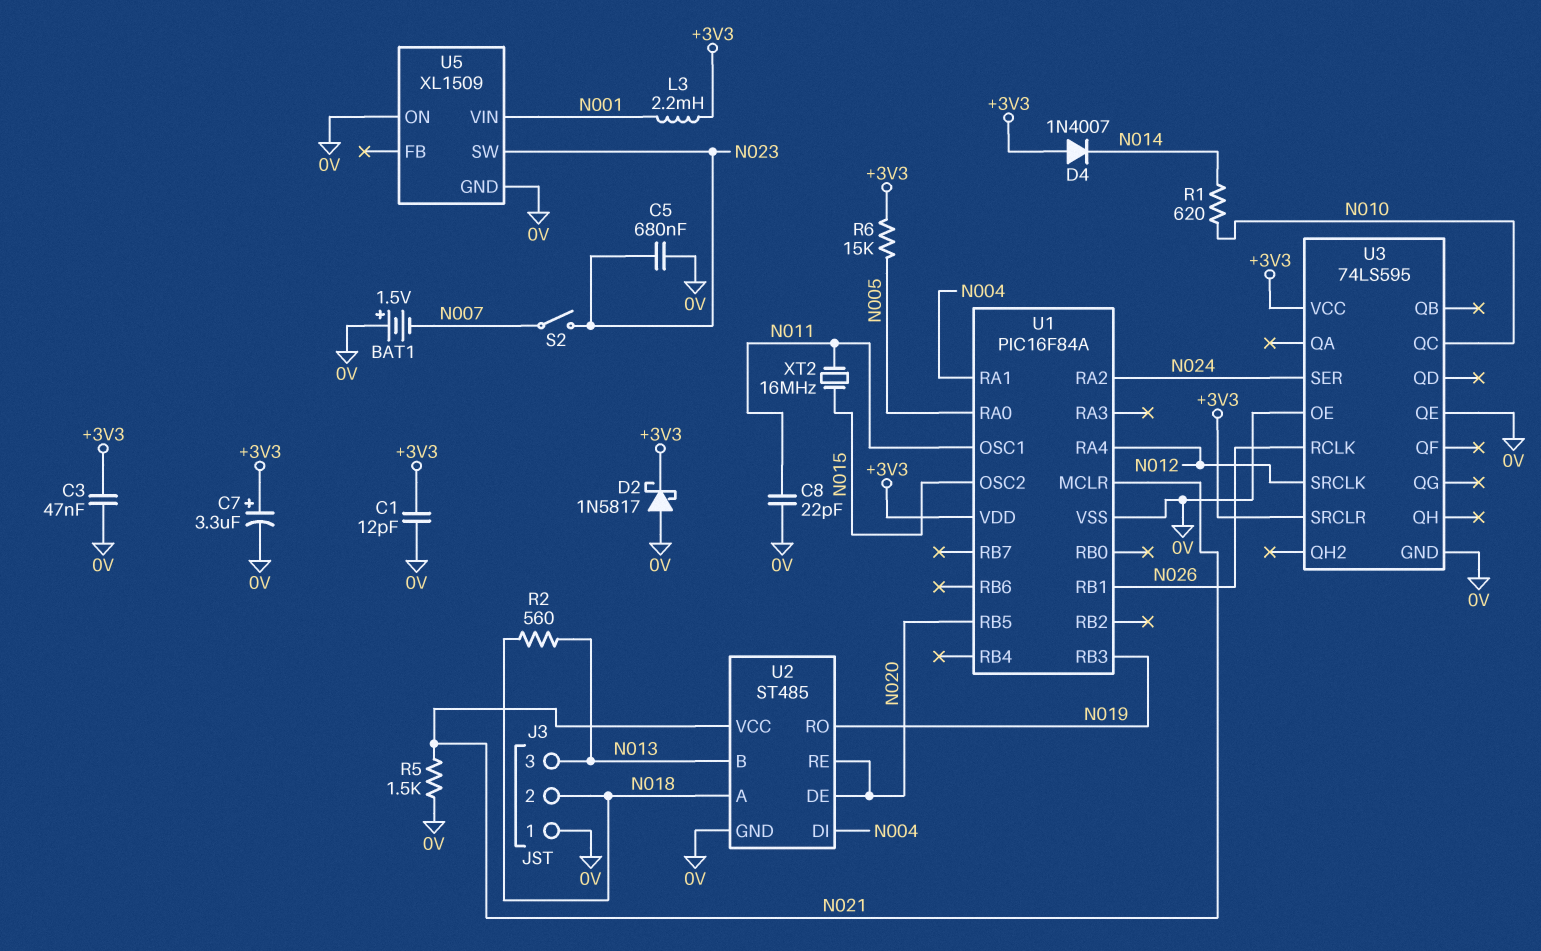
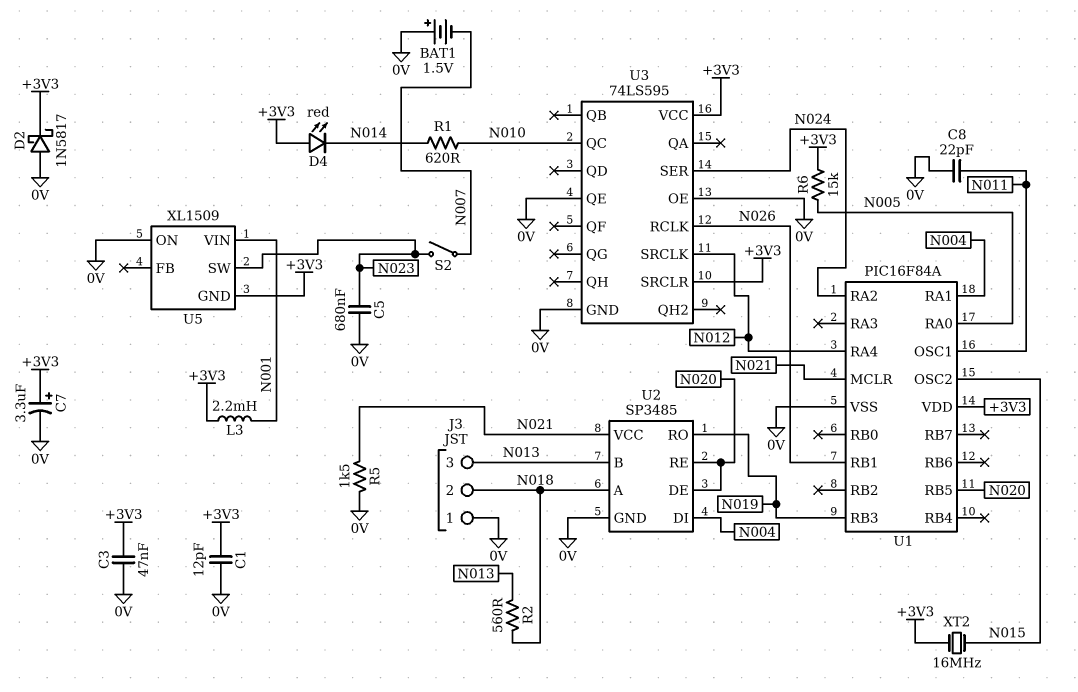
D4: diode 1N4007 (A +3V3, K N014) -> LED red (A +3V3, K N014)
U2: ST485 -> SP3485
U5 pin GND: 0V -> +3V3
XT2: 16MHz (N011, N015) -> 16MHz (+3V3, N015)

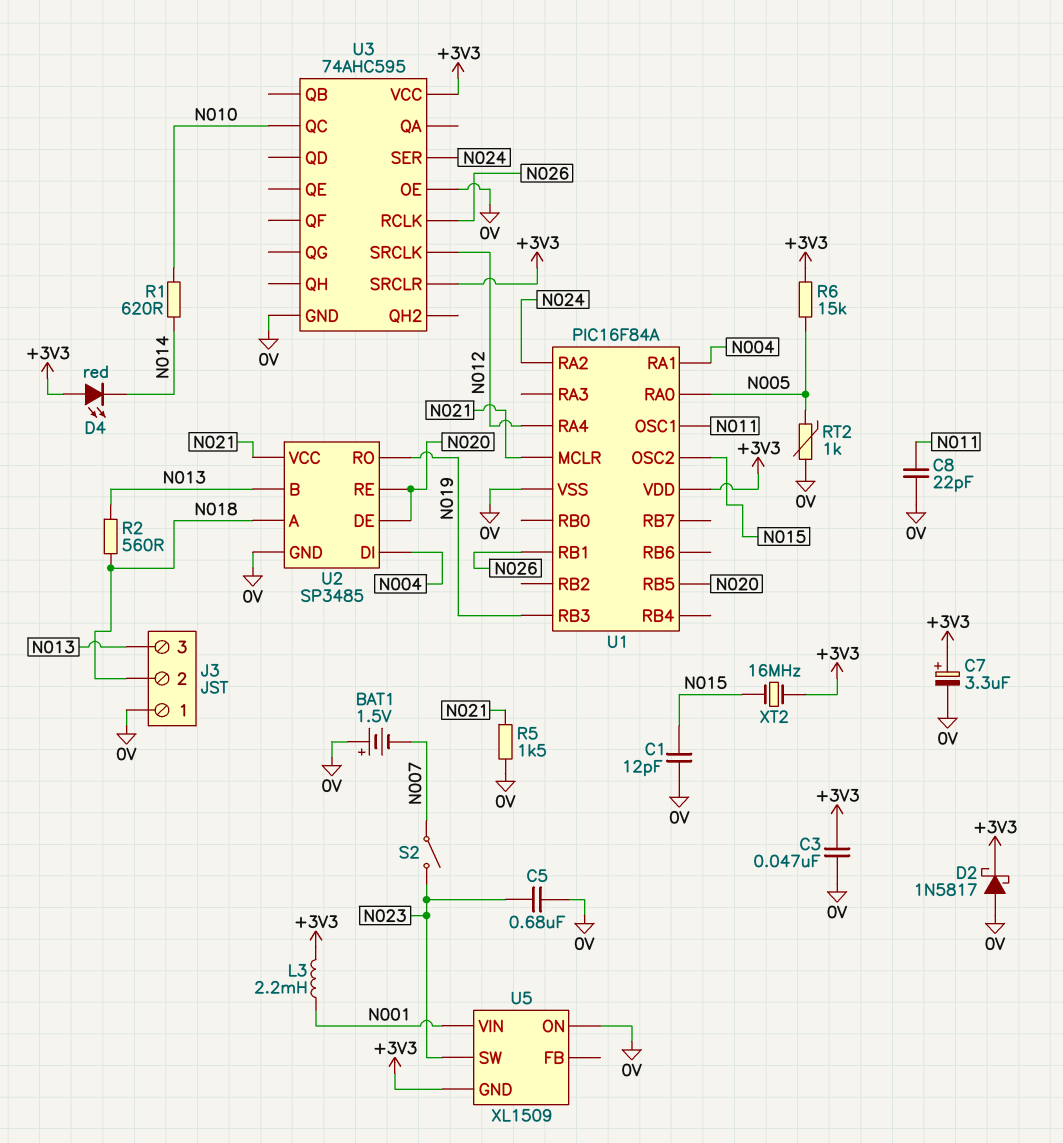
C1: 12pF (+3V3, 0V) -> 12pF (0V, N015)
RT2: none -> 1k (0V, N005)
U3: 74LS595 -> 74AHC595
U3 pin QE: 0V -> none

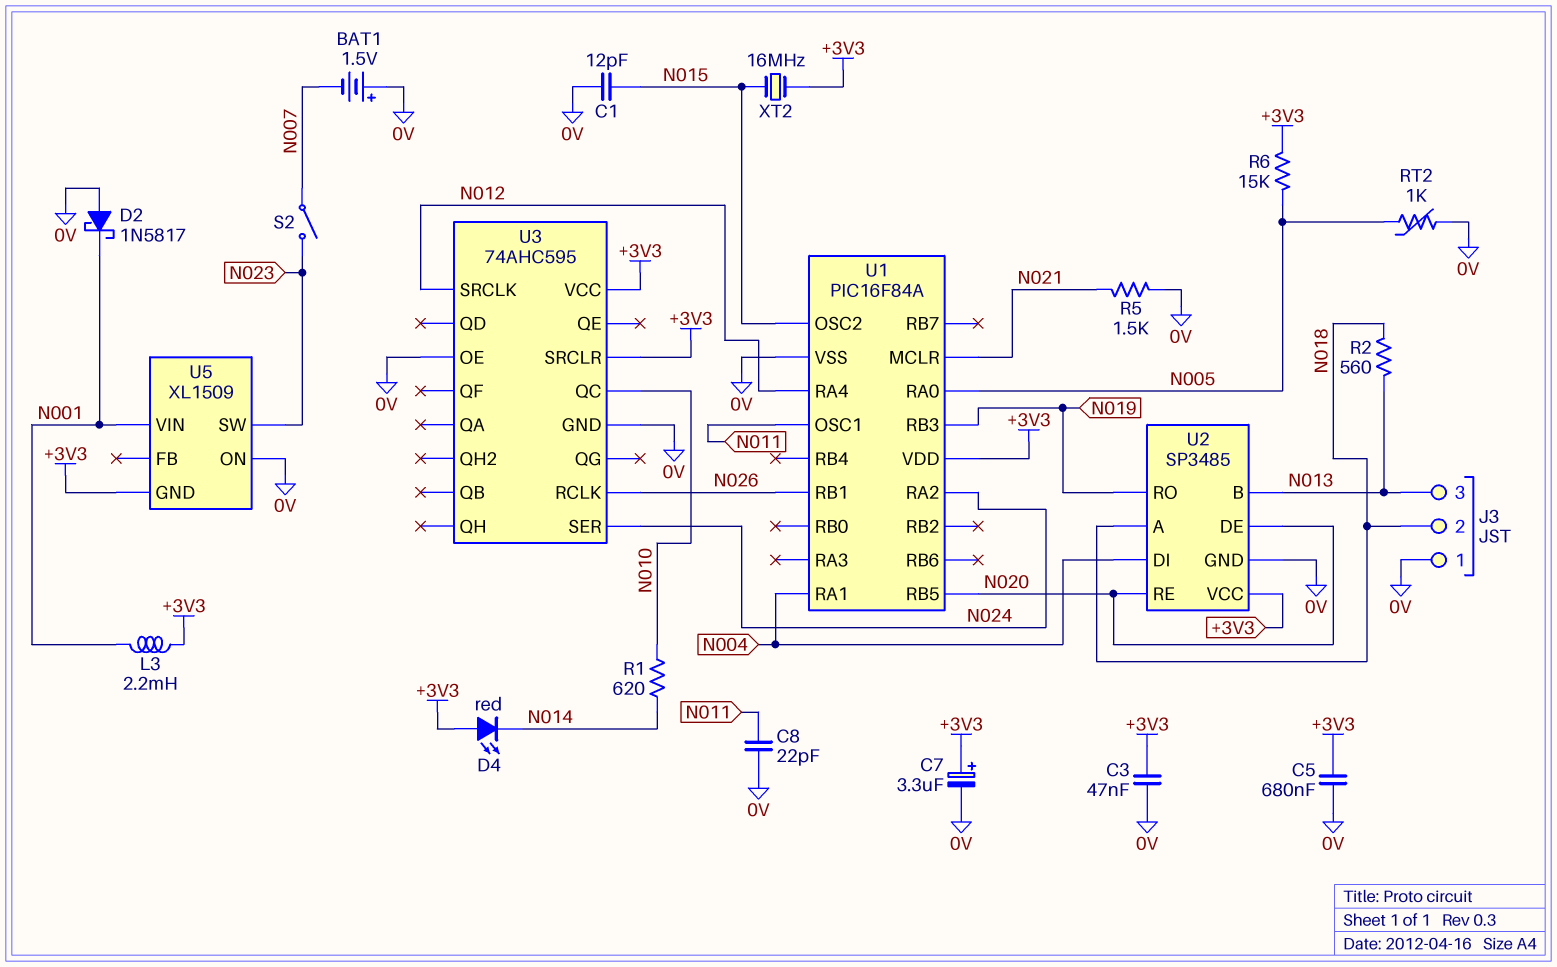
C5: 680nF (0V, N023) -> 680nF (+3V3, 0V)
D2: schottky 1N5817 (A 0V, K +3V3) -> schottky 1N5817 (A 0V, K N001)
U2 pin VCC: N021 -> +3V3

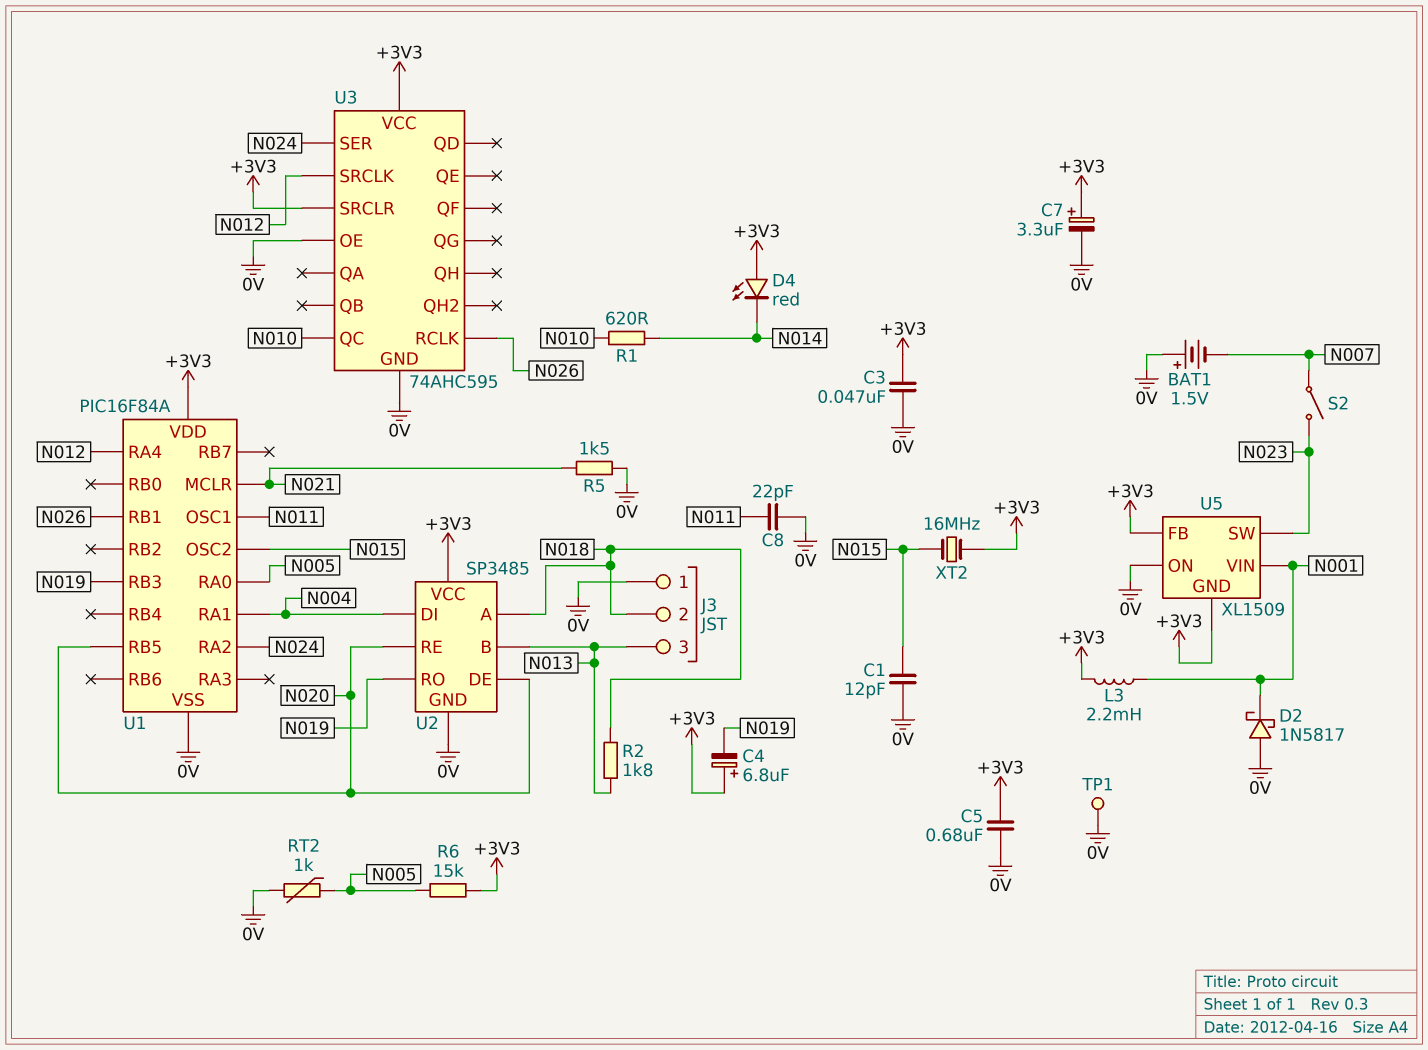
C4: none -> 6.8uF (plus +3V3, minus N019)
R2: 560 (N013, N018) -> 1.8k (N013, N018)
TP1: none -> test point (0V)
U5 pin FB: none -> +3V3

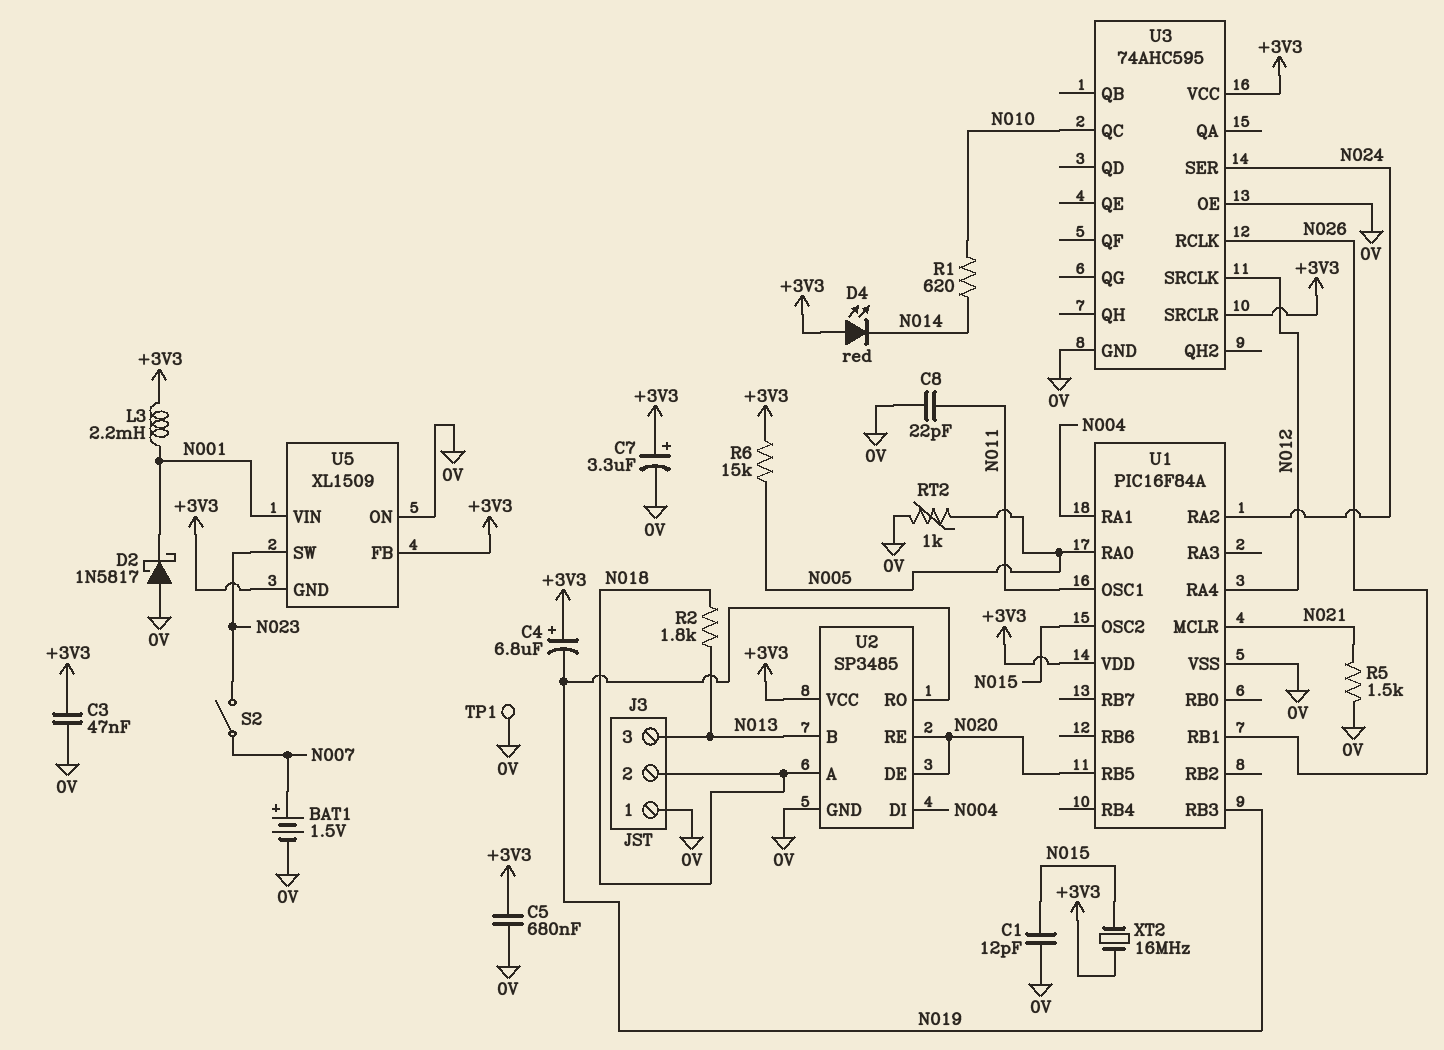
BAT1: 1.5V (plus 0V, minus N007) -> 1.5V (plus N007, minus 0V)

